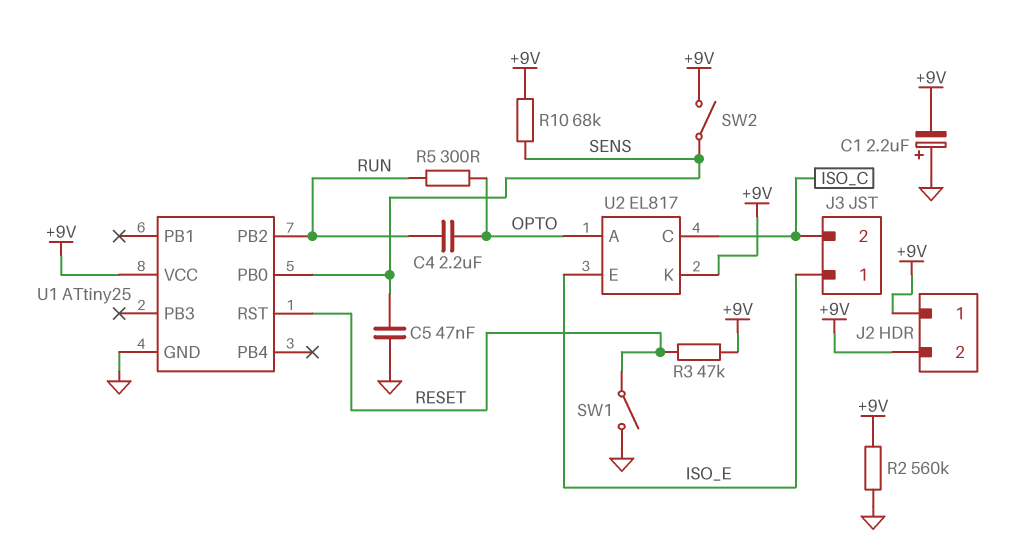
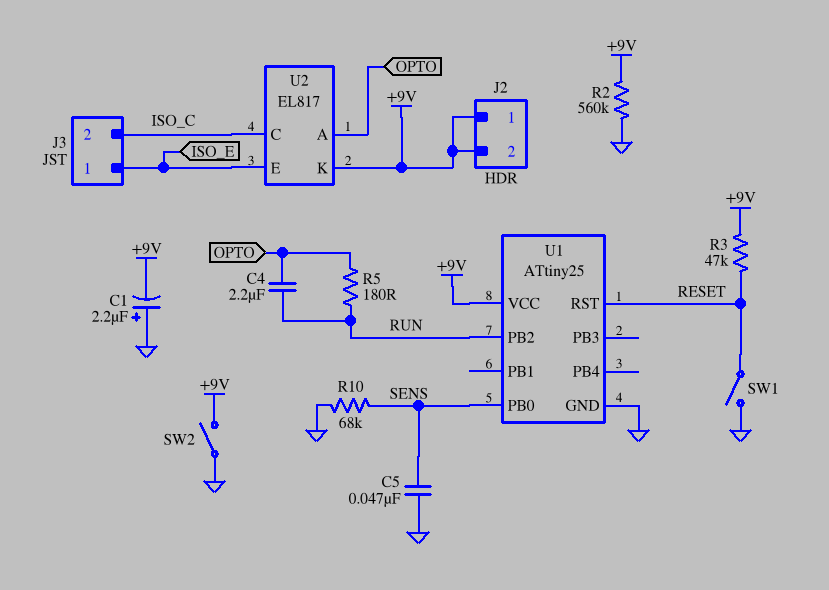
R5: 300 (OPTO, RUN) -> 180 (OPTO, RUN)
R10: 68k (+9V, SENS) -> 68k (GND, SENS)
SW2: switch (+9V, SENS) -> switch (+9V, GND)

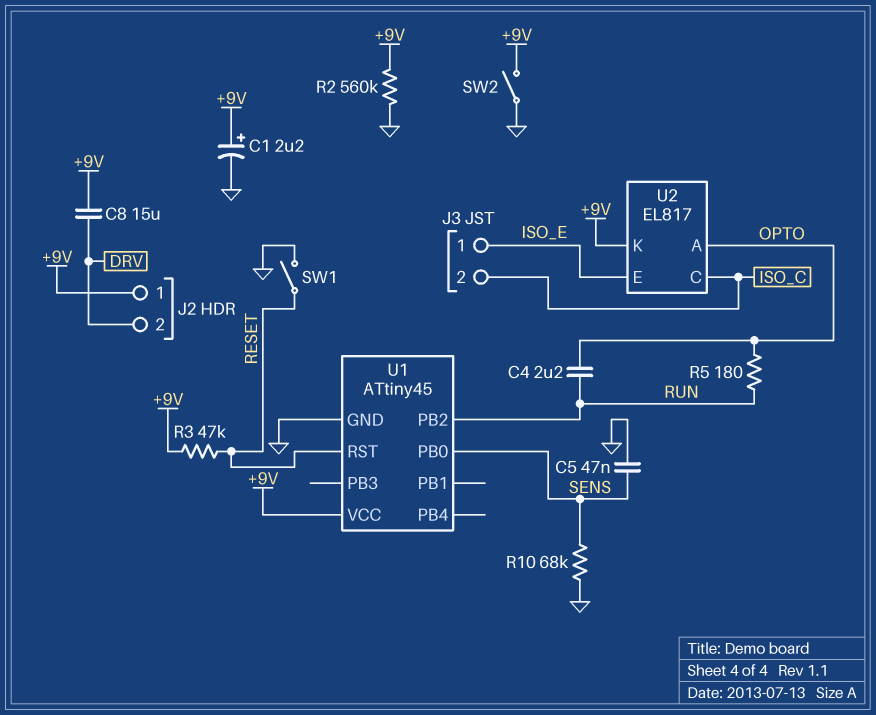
C1: 2.2uF (plus GND, minus +9V) -> 2.2uF (plus +9V, minus GND)
C8: none -> 15uF (+9V, DRV)
J2 pin 2: +9V -> DRV
U1: ATtiny25 -> ATtiny45

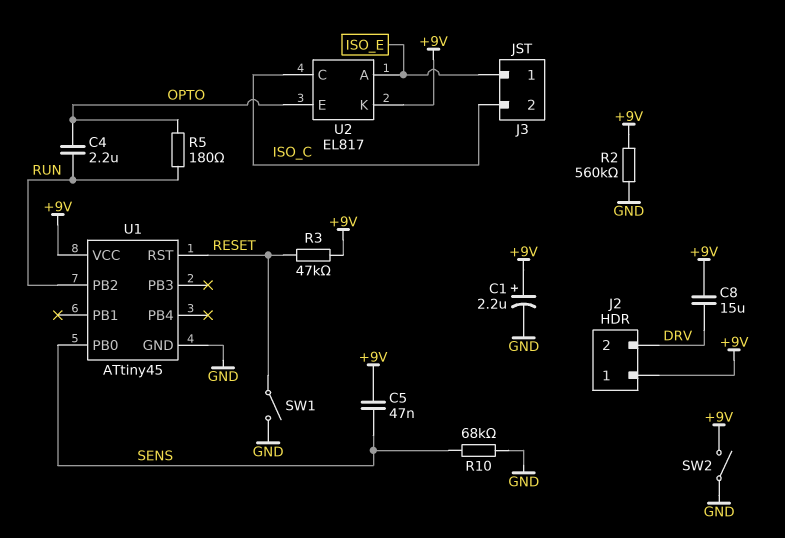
C5: 47nF (GND, SENS) -> 47nF (+9V, SENS)
U2 pin A: OPTO -> ISO_E
U2 pin E: ISO_E -> OPTO

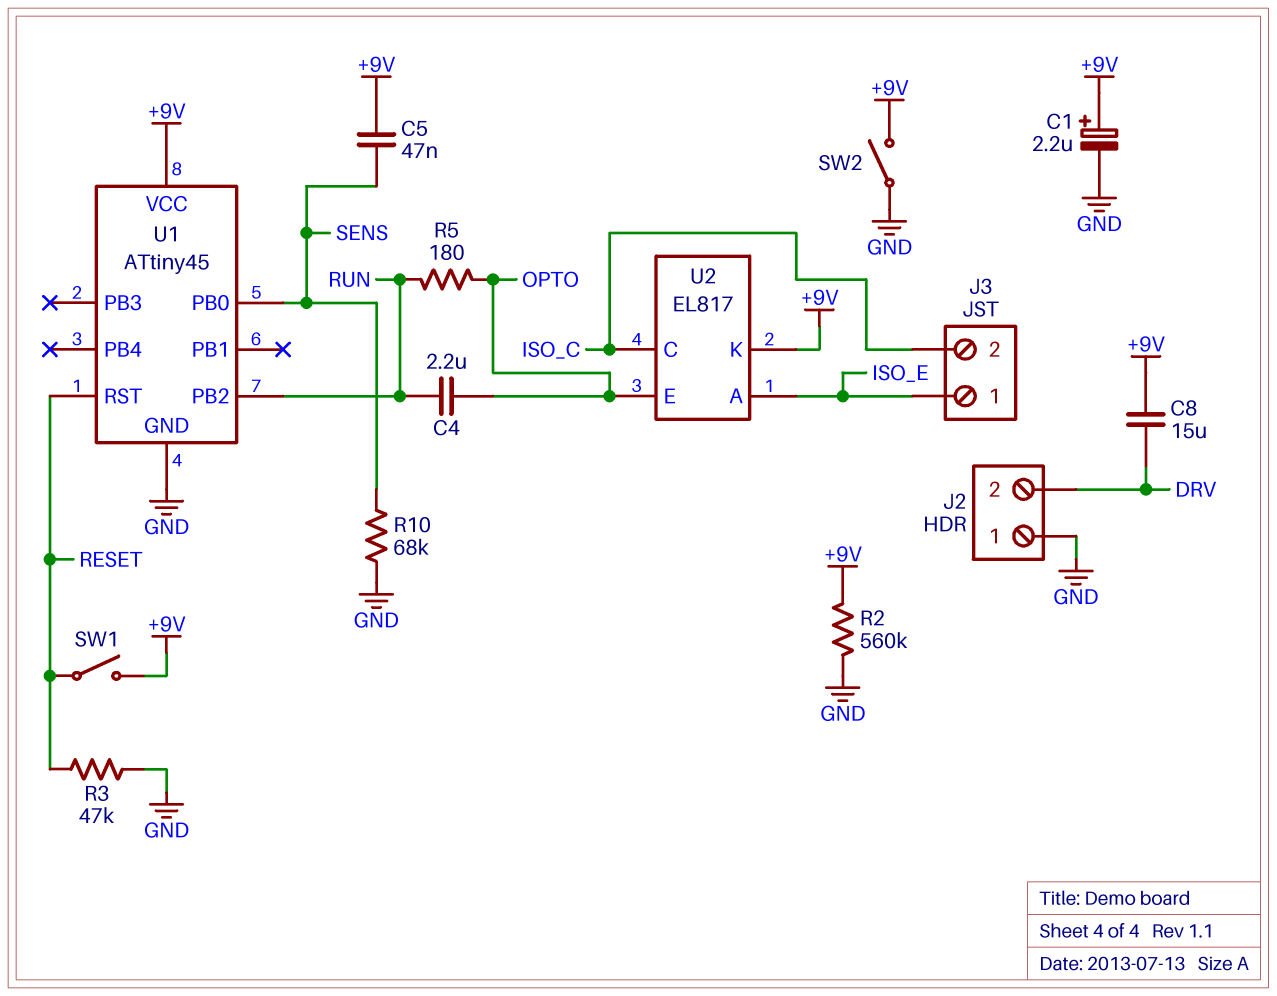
J2 pin 1: +9V -> GND
R3: 47k (+9V, RESET) -> 47k (GND, RESET)
SW1: switch (GND, RESET) -> switch (+9V, RESET)

